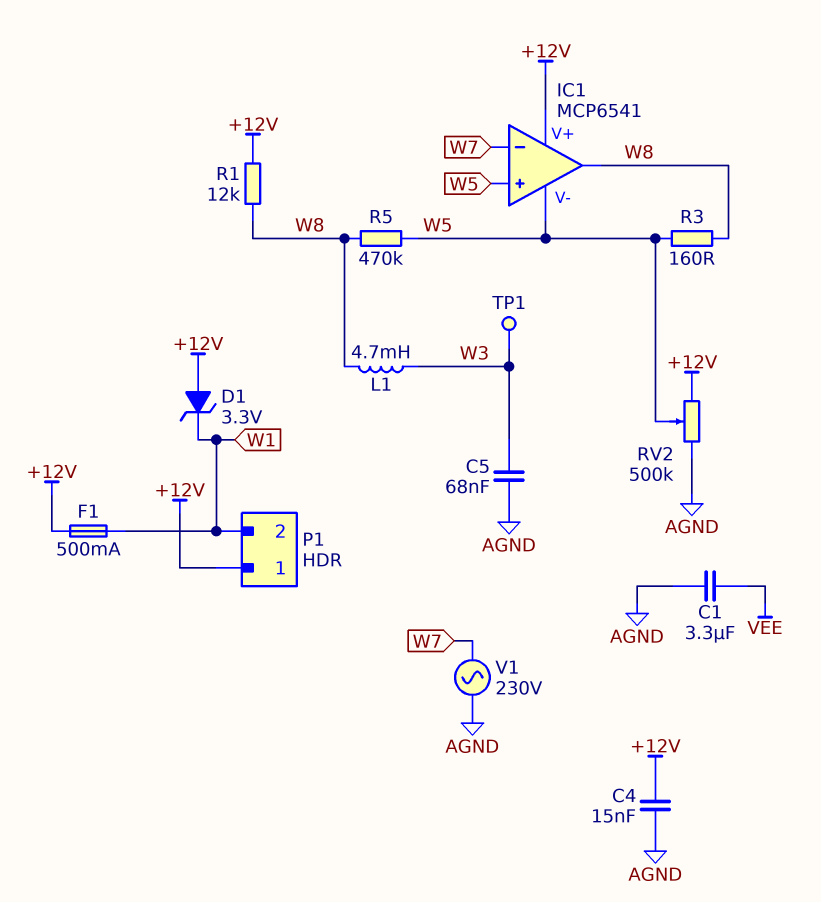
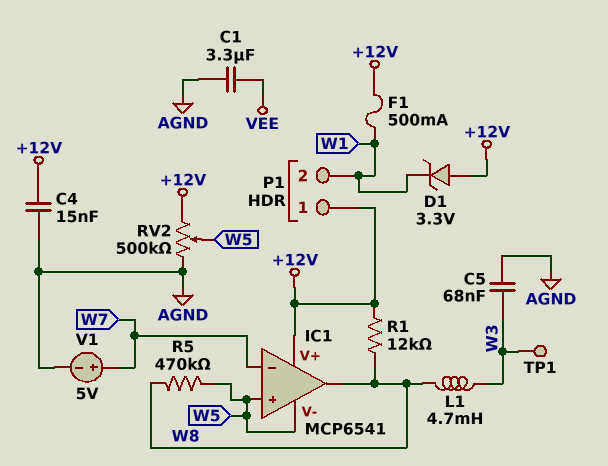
R3: 160 (W5, W8) -> none
V1: AC 230V (AGND, W7) -> 5V (plus W7, minus AGND)

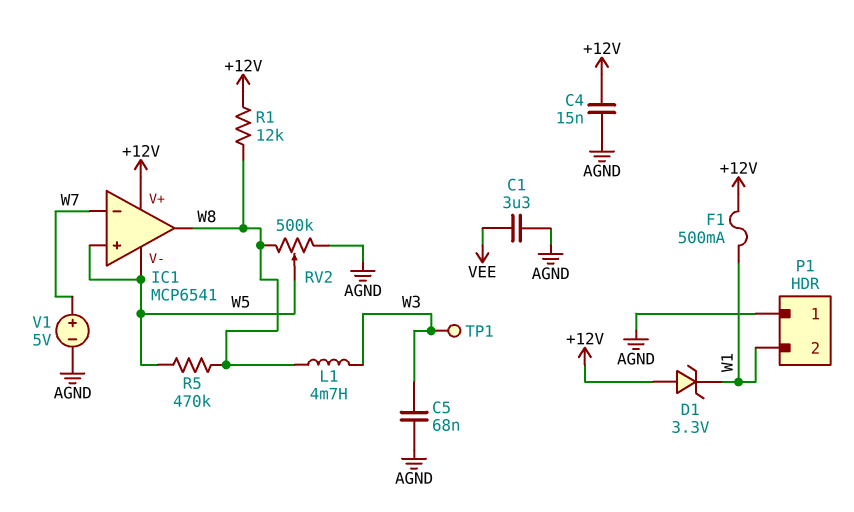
P1 pin 1: +12V -> AGND
RV2: 500k (+12V, AGND, wiper W5) -> 500k (AGND, W8, wiper W5)

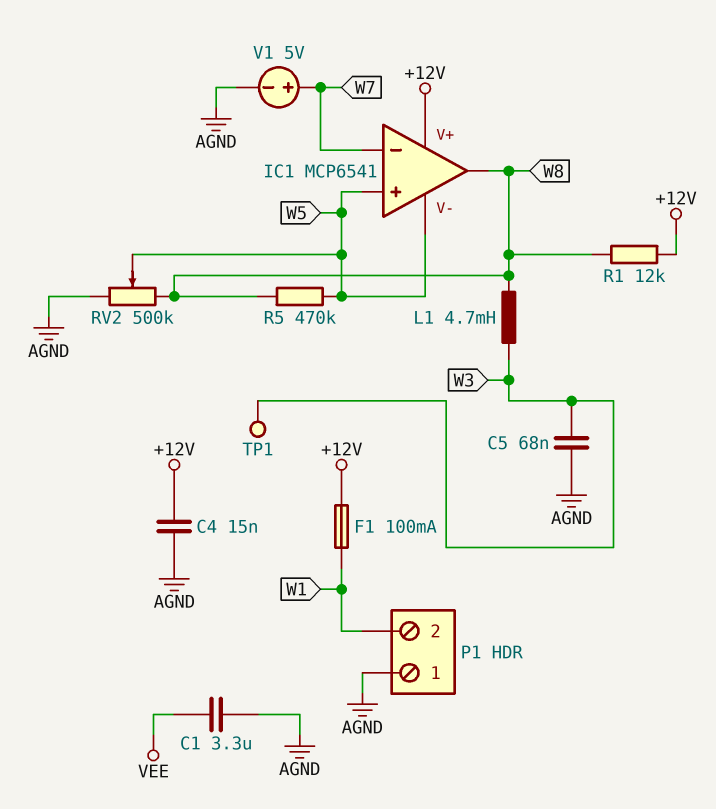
D1: zener 3.3V (A +12V, K W1) -> none
F1: 500mA (+12V, W1) -> 100mA (+12V, W1)

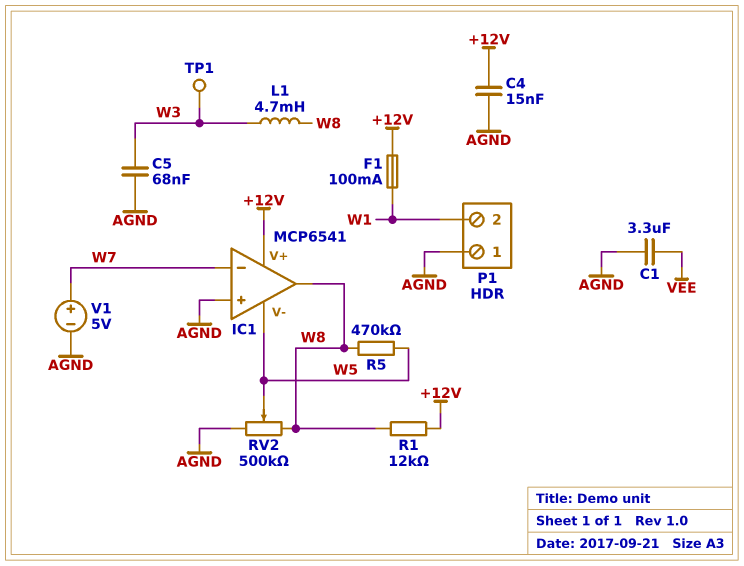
IC1 pin in+: W5 -> AGND

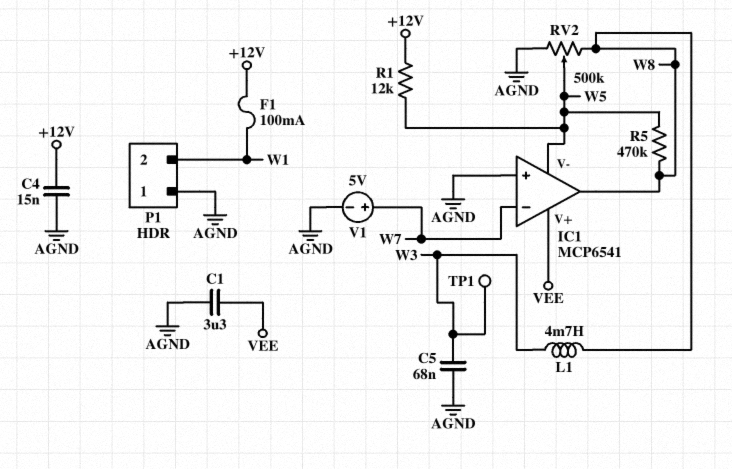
IC1 pin V+: +12V -> VEE
R1: 12k (+12V, W8) -> 12k (+12V, W5)

